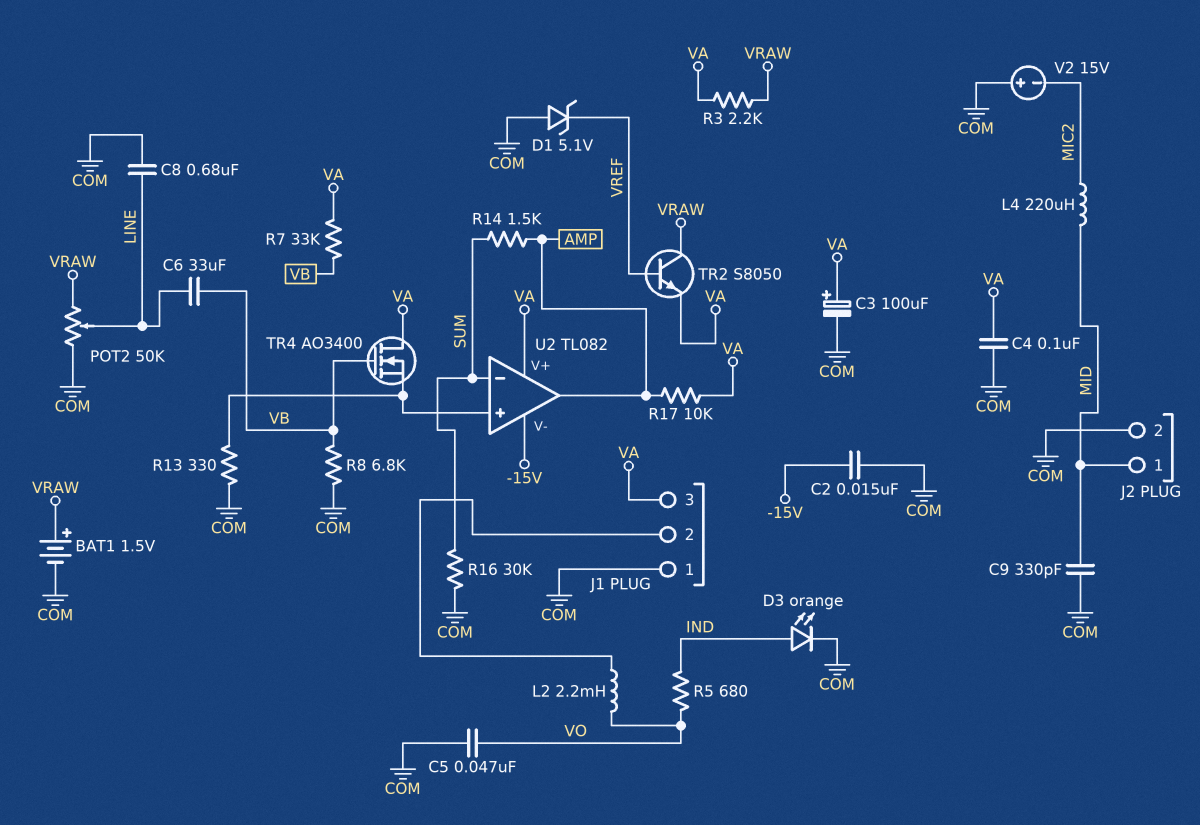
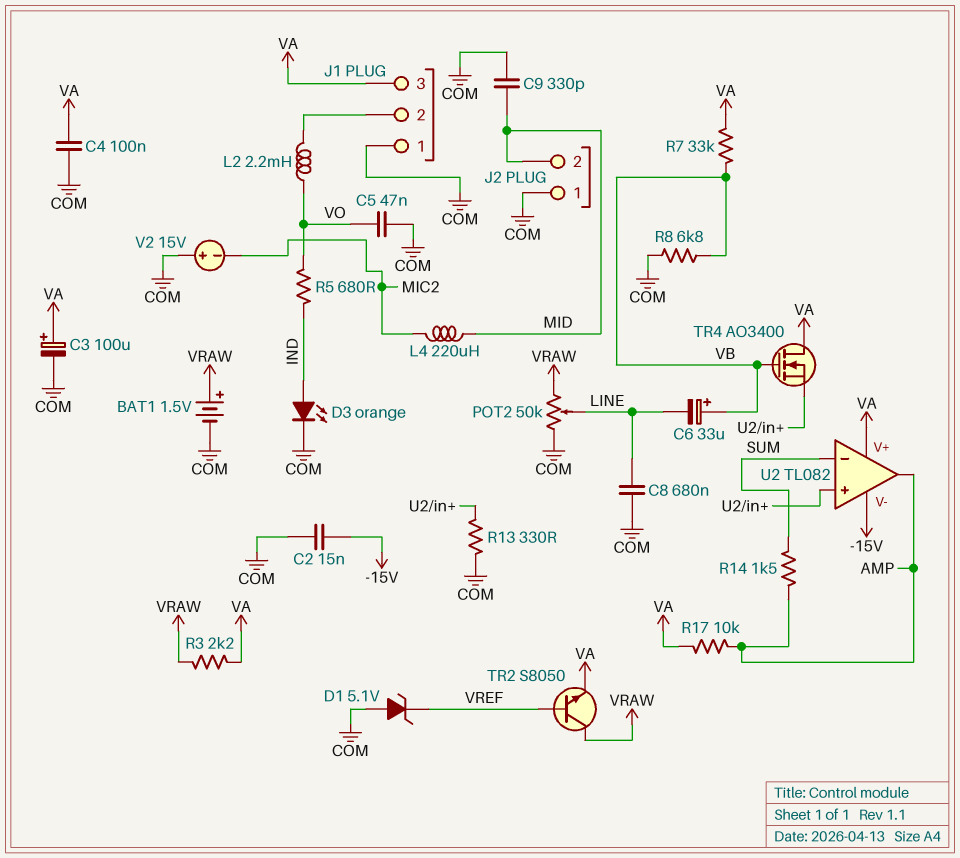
C6: 33uF (LINE, VB) -> 33uF (plus VB, minus LINE)
J2 pin 1: MID -> COM
J2 pin 2: COM -> MID
R16: 30k (COM, SUM) -> none

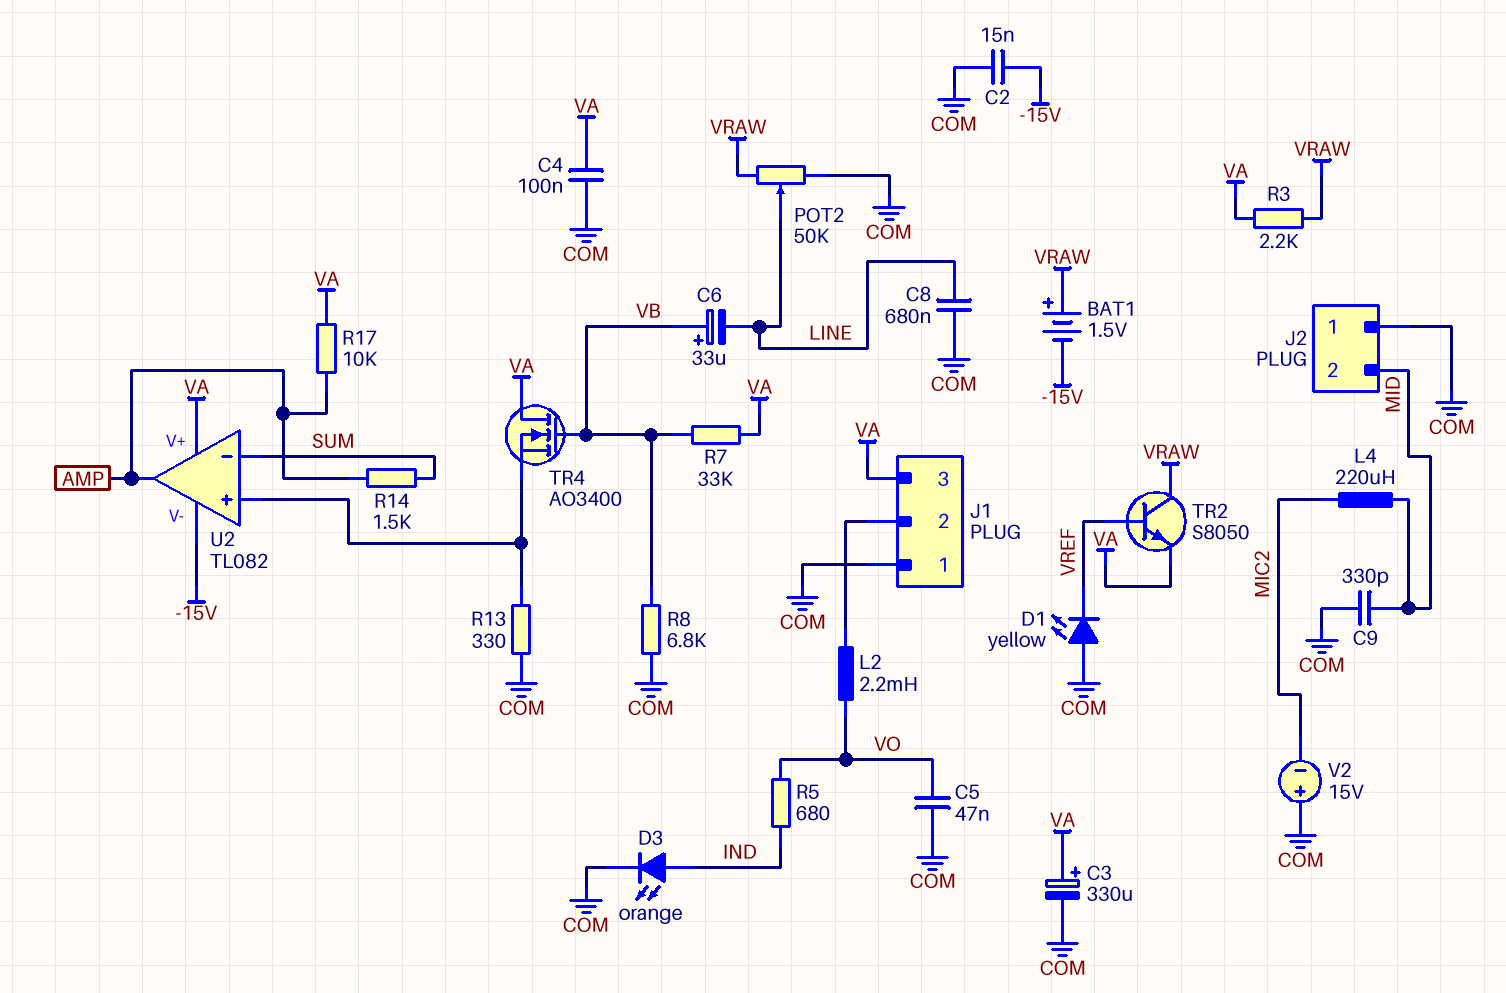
BAT1: 1.5V (plus VRAW, minus COM) -> 1.5V (plus VRAW, minus -15V)
C3: 100uF (plus VA, minus COM) -> 330uF (plus VA, minus COM)
D1: zener 5.1V (A COM, K VREF) -> LED yellow (A COM, K VREF)

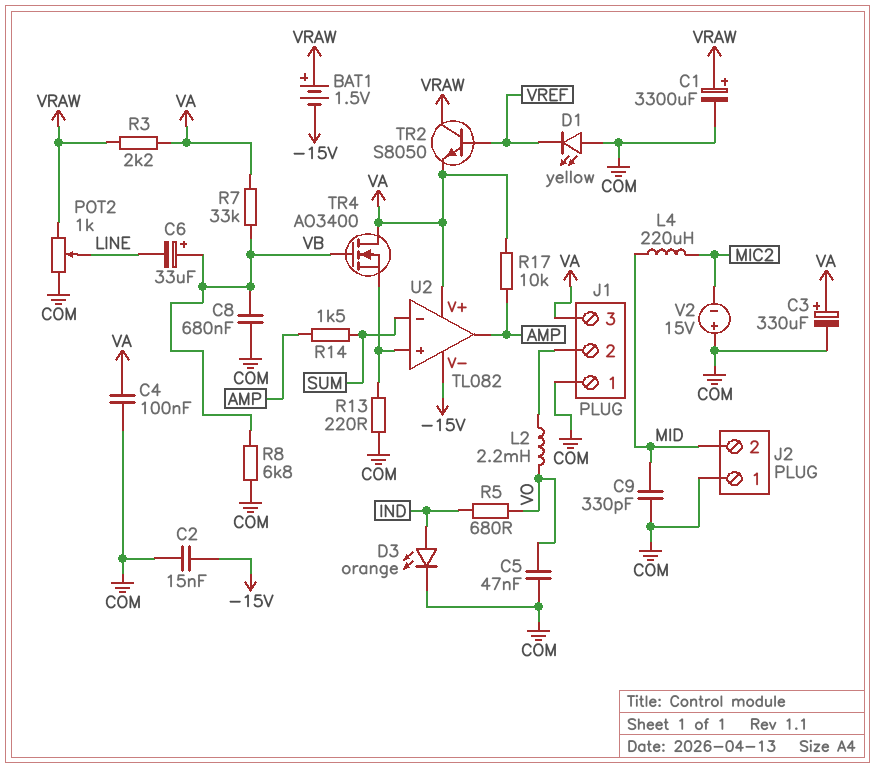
C1: none -> 3300uF (plus VRAW, minus COM)
C8: 680nF (COM, LINE) -> 680nF (COM, VB)
POT2: 50k (COM, VRAW, wiper LINE) -> 1k (COM, VRAW, wiper LINE)
R13: 330 (COM, U2/in+) -> 220 (COM, U2/in+)

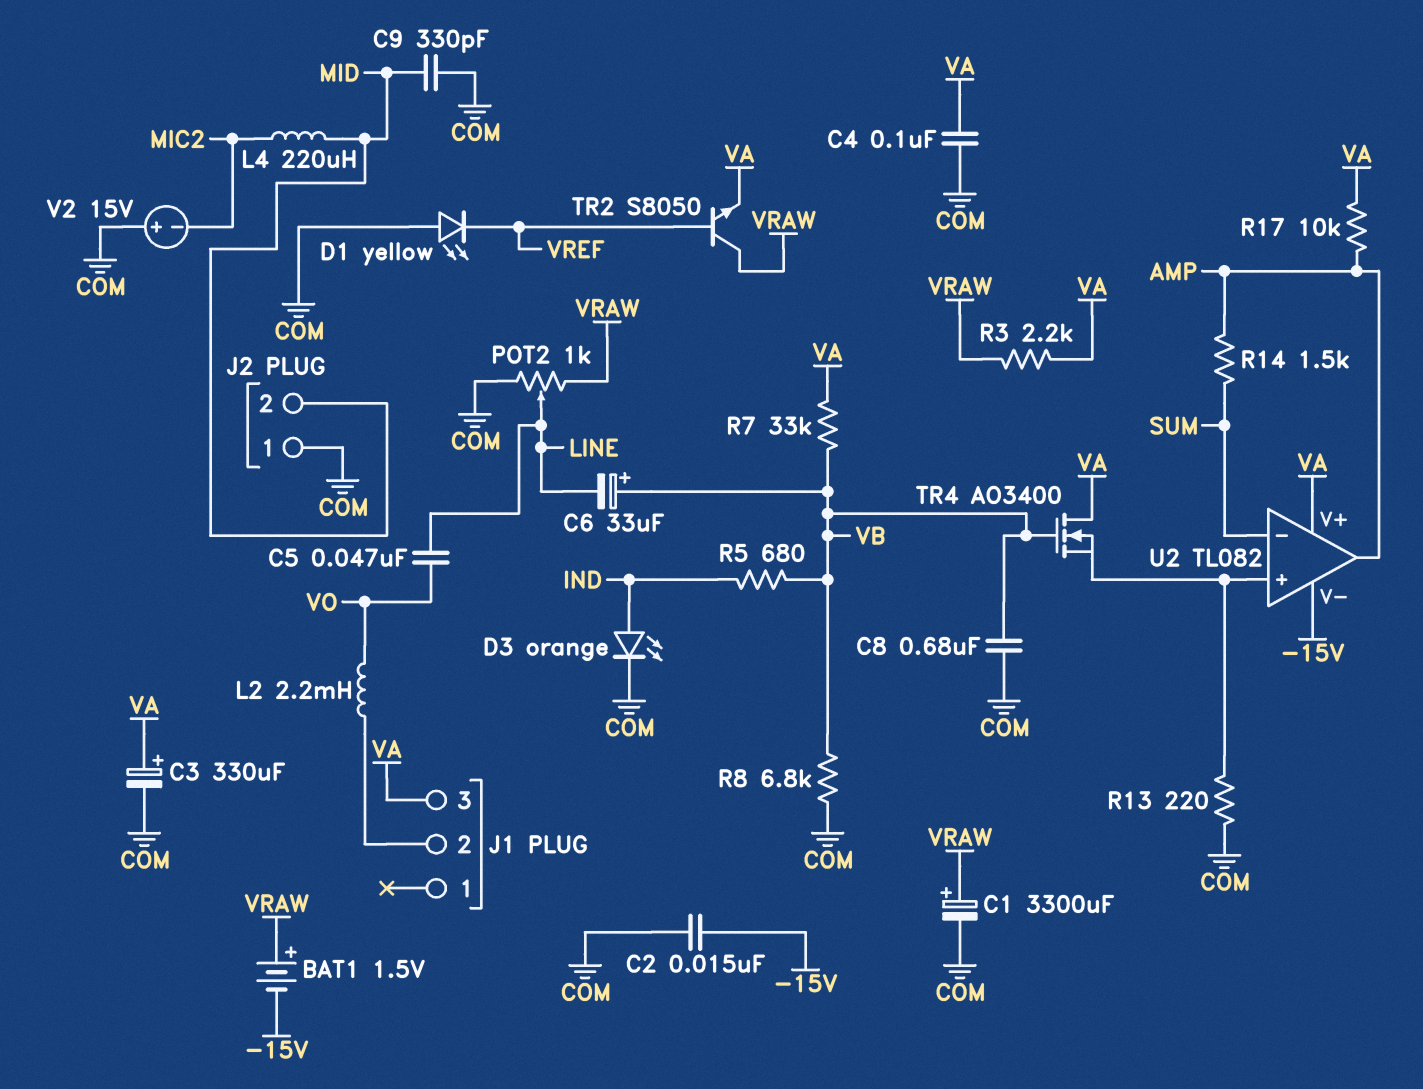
C5: 47nF (COM, VO) -> 47nF (LINE, VO)
J1 pin 1: COM -> none
R5: 680 (IND, VO) -> 680 (IND, VB)

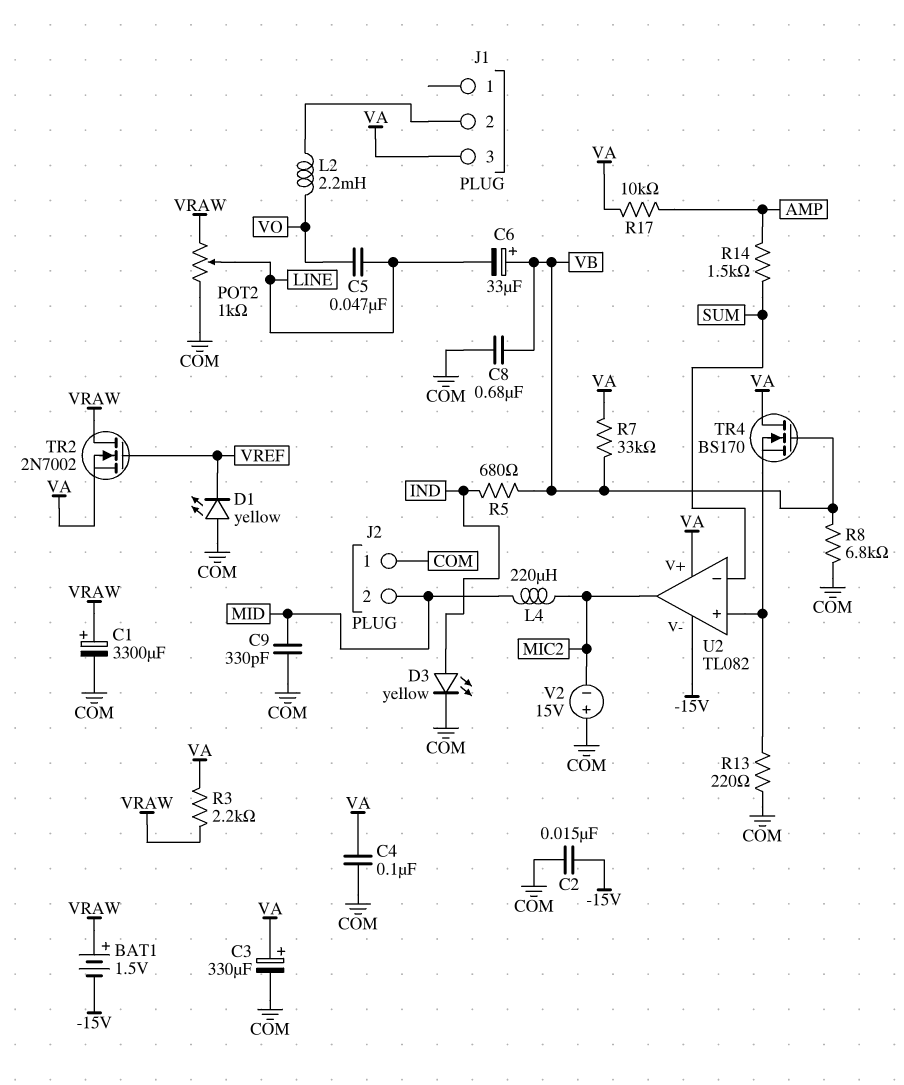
D3: LED orange (A IND, K COM) -> LED yellow (A IND, K COM)
TR2: NPN S8050 (B VREF, C VRAW, E VA) -> NMOS 2N7002 (G VREF, D VRAW, S VA)
TR4: NMOS AO3400 (G VB, D VA, S U2/in+) -> NMOS BS170 (G VB, D VA, S U2/in+)
U2 pin out: AMP -> MIC2

